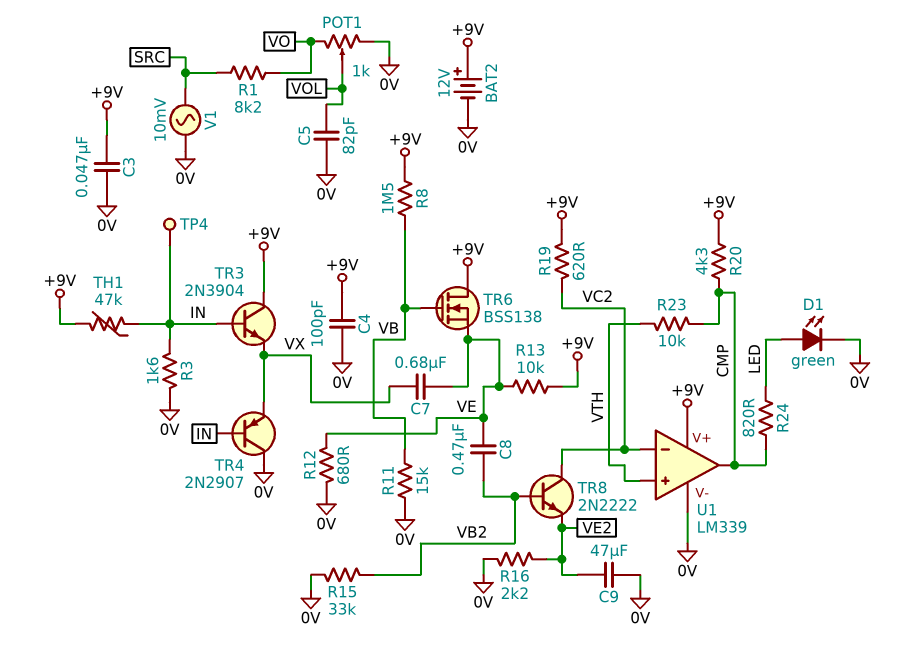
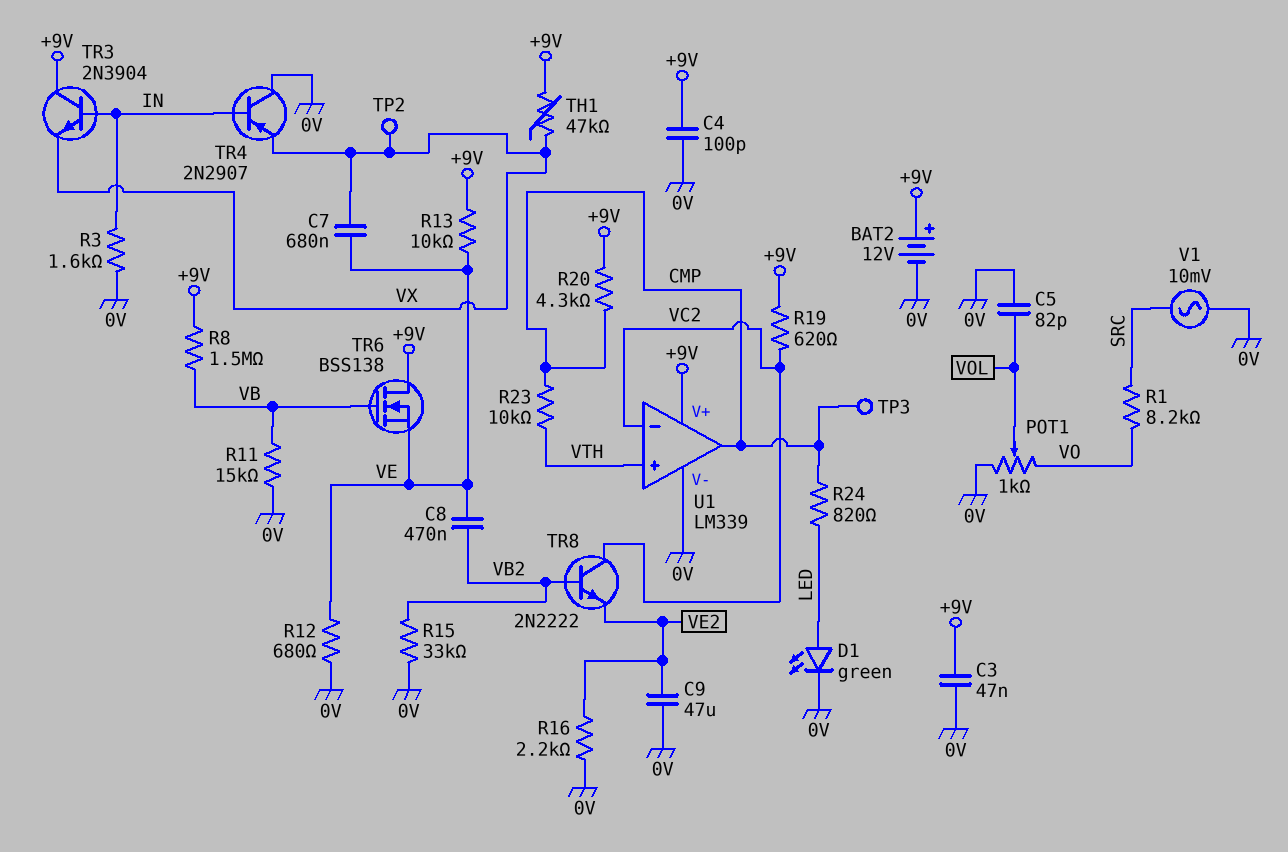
TH1: 47k (+9V, IN) -> 47k (+9V, VX)
TP2: none -> test point (VX)
TP3: none -> test point (CMP)
TP4: test point (IN) -> none

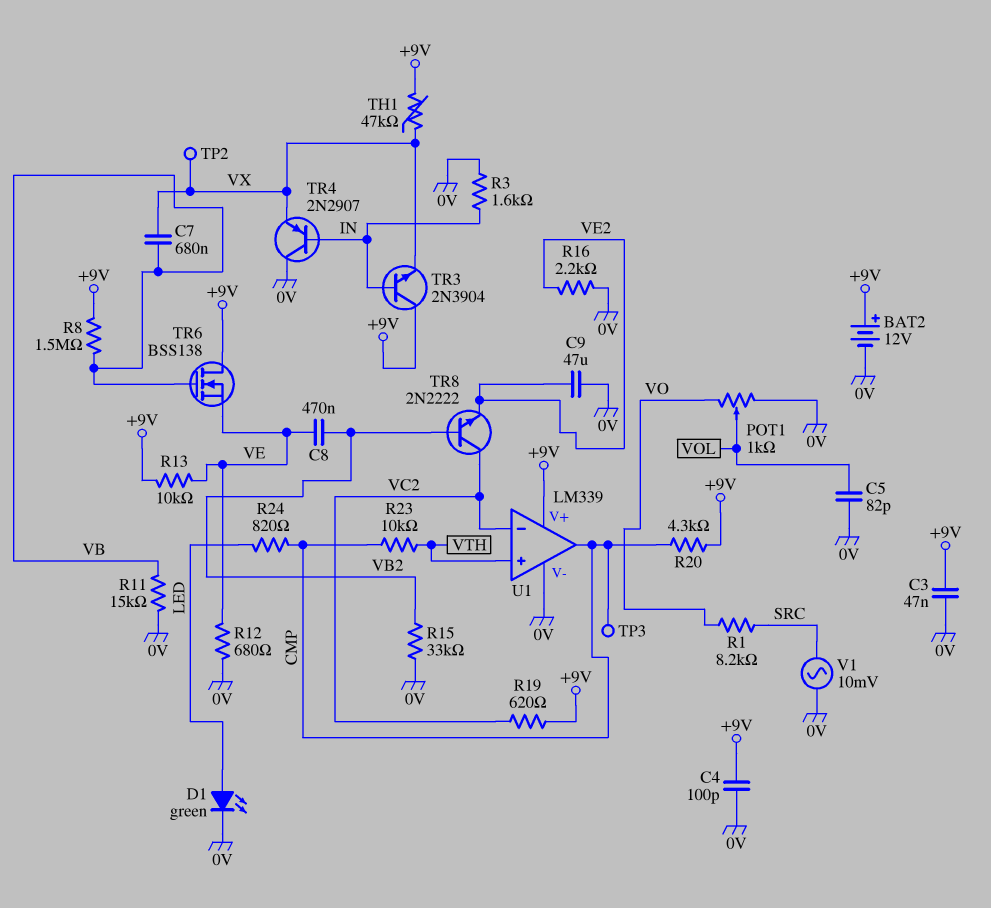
C7: 680nF (VE, VX) -> 680nF (VB, VX)

